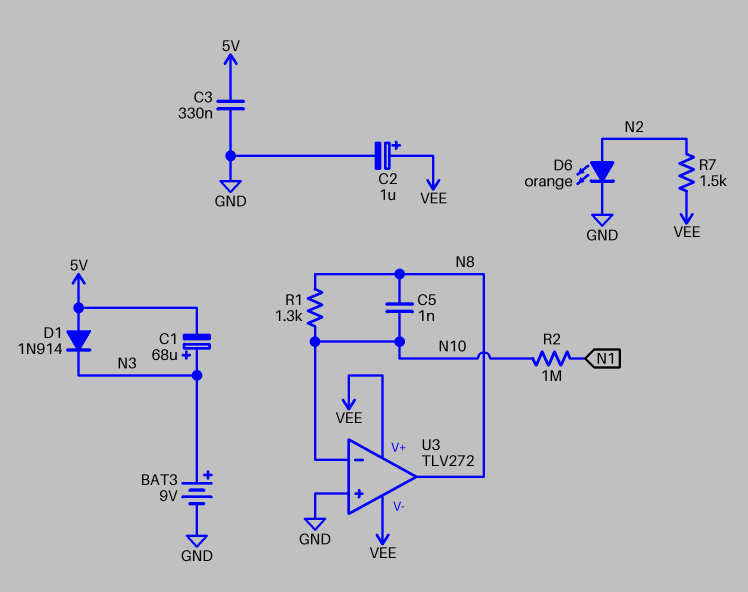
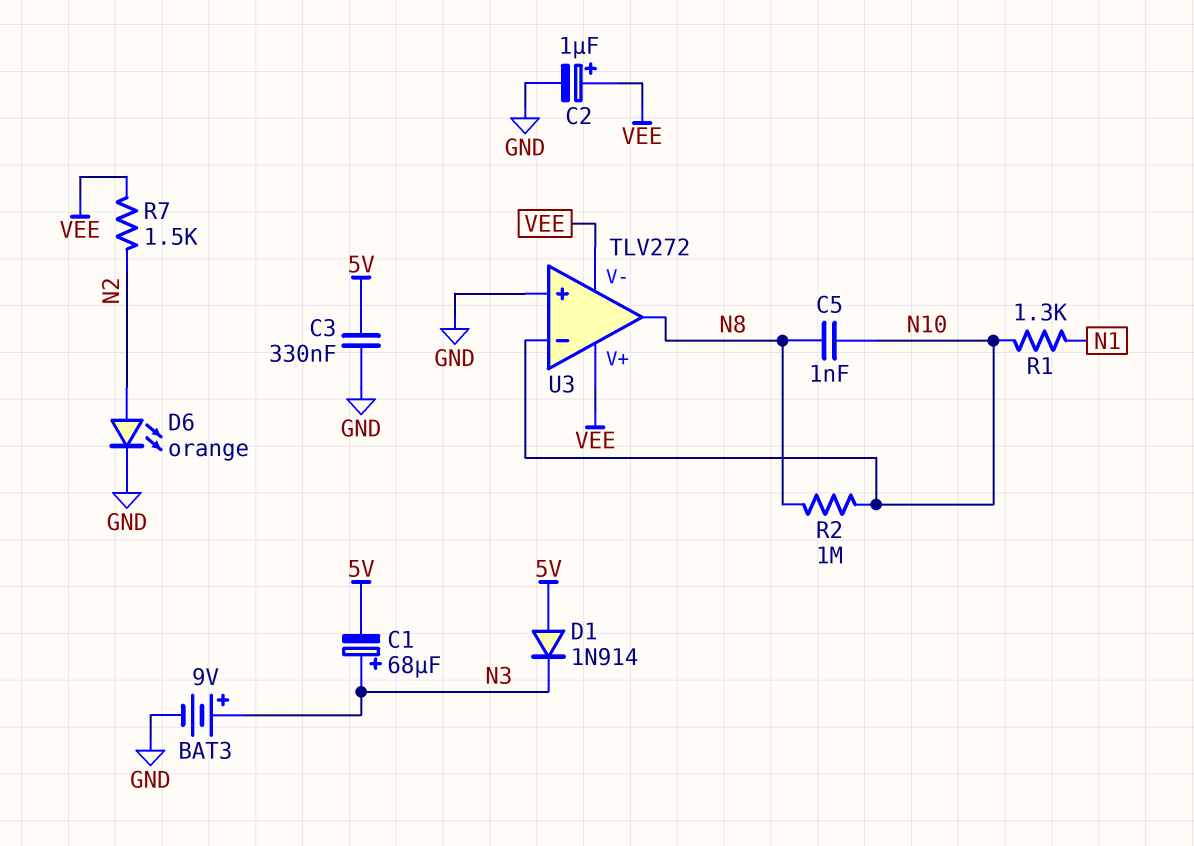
R1: 1.3k (N8, N10) -> 1.3k (N1, N10)
R2: 1M (N1, N10) -> 1M (N8, N10)

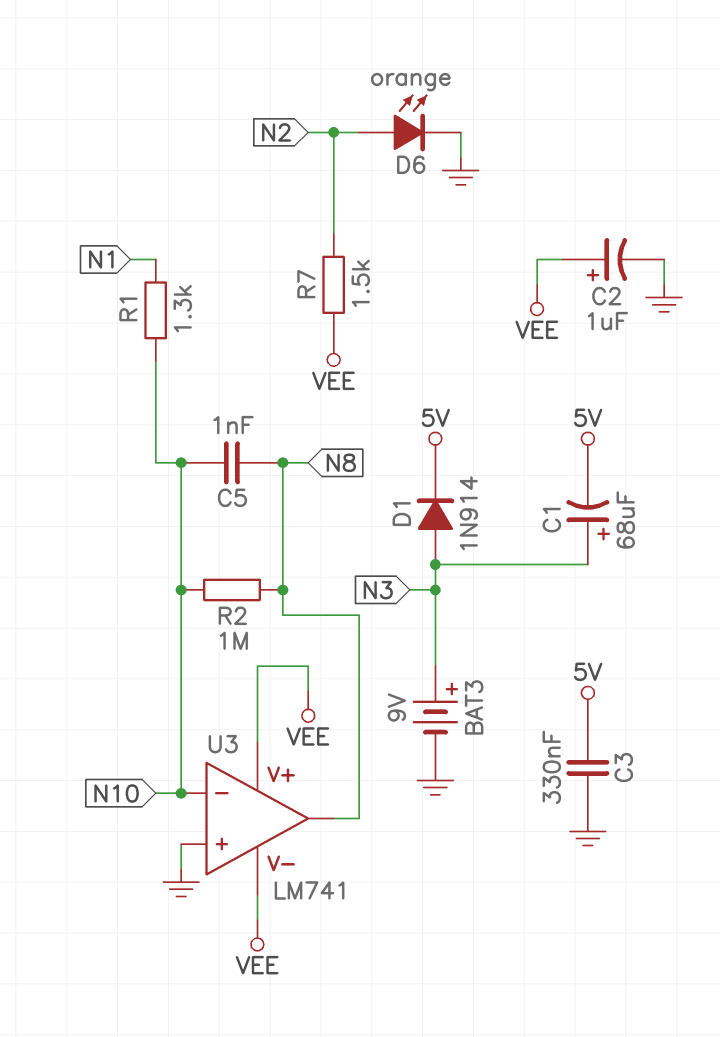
D1: diode 1N914 (A 5V, K N3) -> diode 1N914 (A N3, K 5V)
U3: TLV272 -> LM741

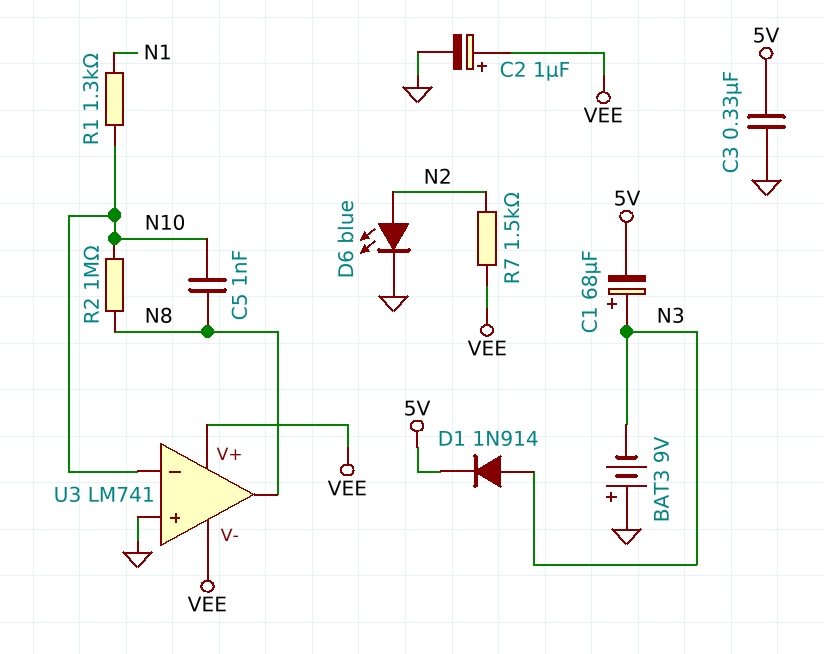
BAT3: 9V (plus N3, minus GND) -> 9V (plus GND, minus N3)
D6: LED orange (A N2, K GND) -> LED blue (A N2, K GND)

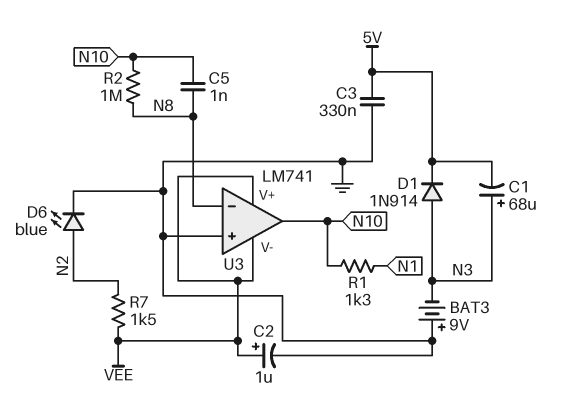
U3 pin in-: N10 -> N8
U3 pin out: N8 -> N10

